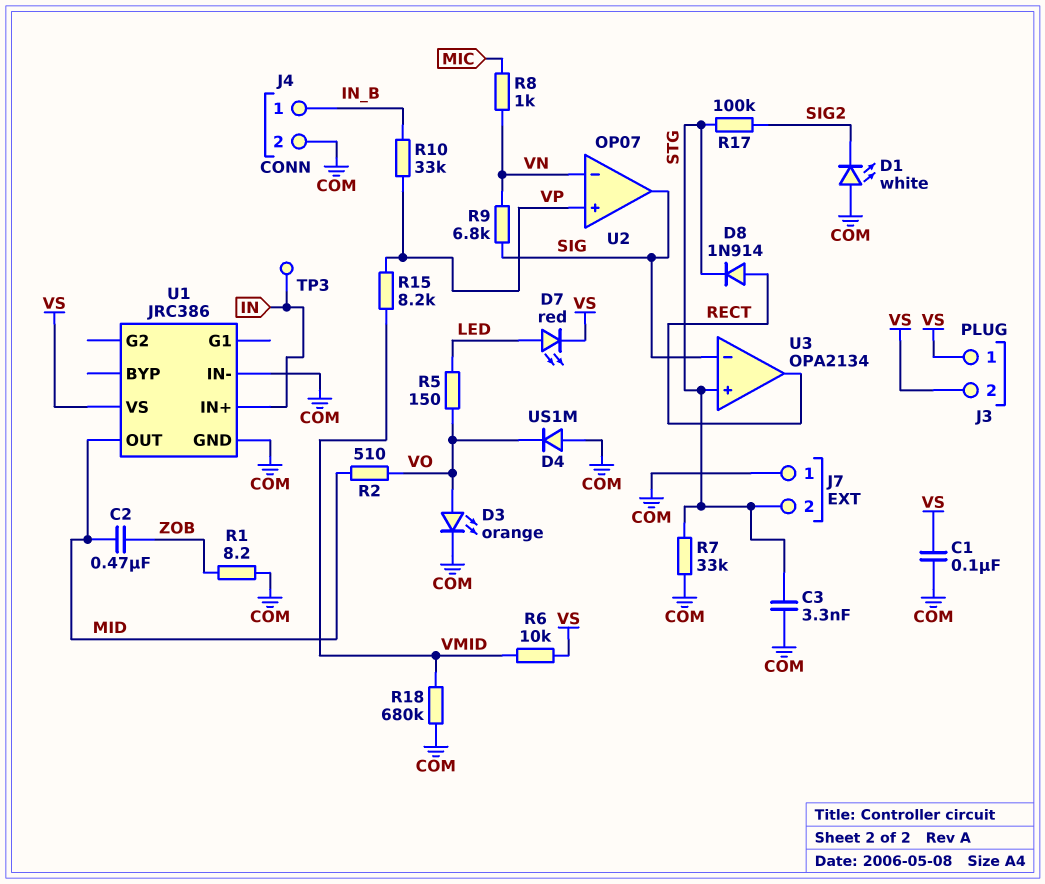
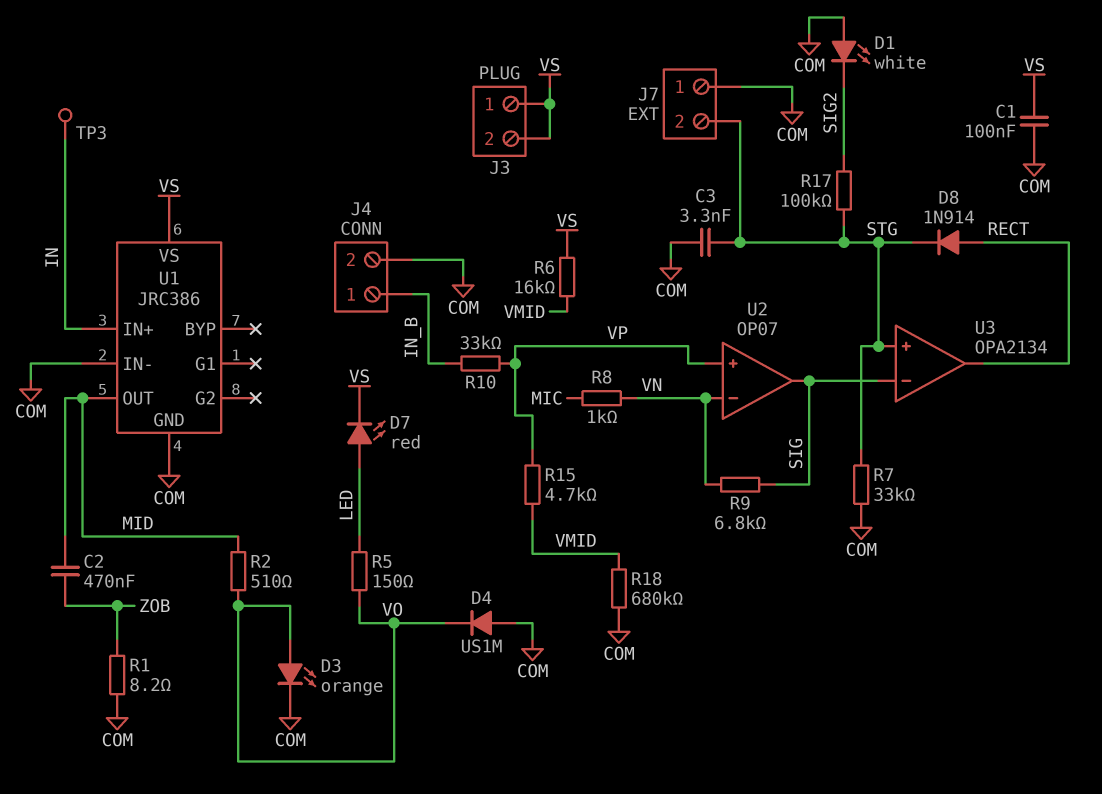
R6: 10k (VMID, VS) -> 16k (VMID, VS)
R15: 8.2k (VMID, VP) -> 4.7k (VMID, VP)

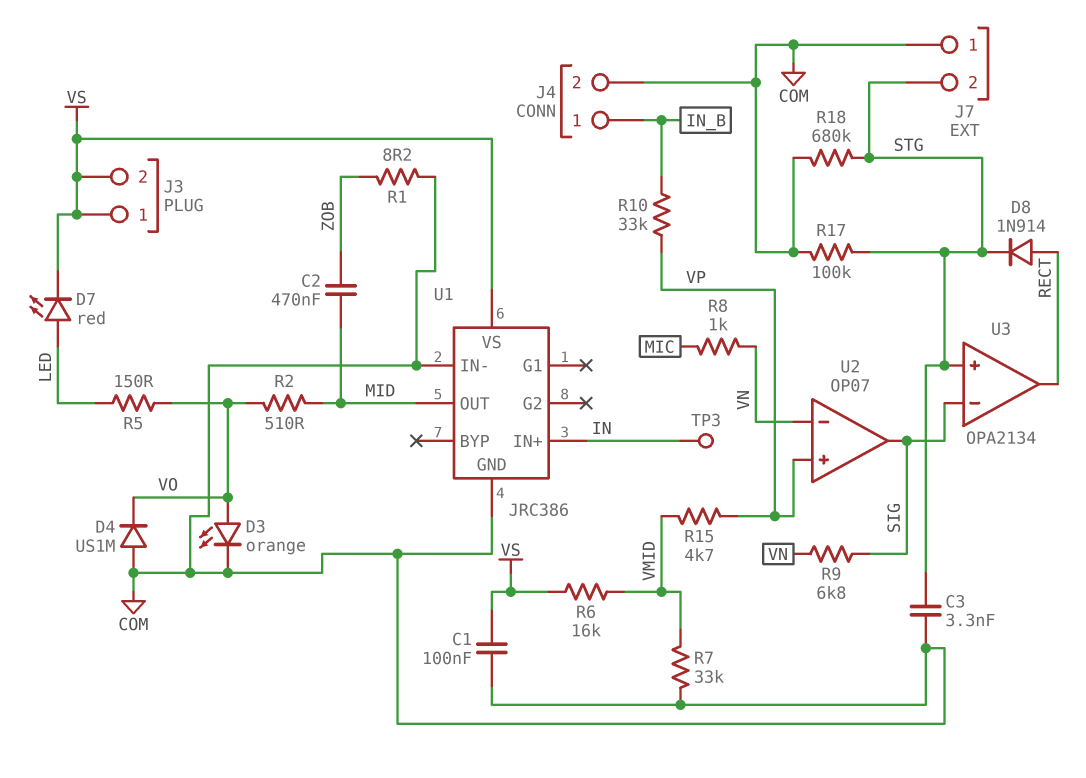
D1: LED white (A COM, K SIG2) -> none
R7: 33k (COM, STG) -> 33k (COM, VMID)
R17: 100k (SIG2, STG) -> 100k (COM, STG)
R18: 680k (COM, VMID) -> 680k (COM, STG)

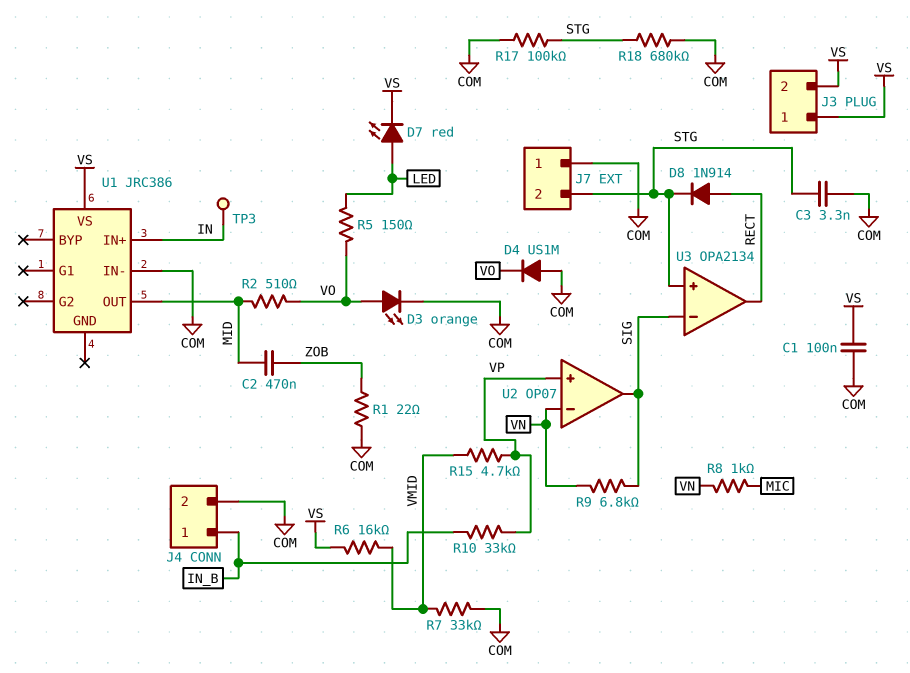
R1: 8.2 (COM, ZOB) -> 22 (COM, ZOB)
U1 pin GND: COM -> none

